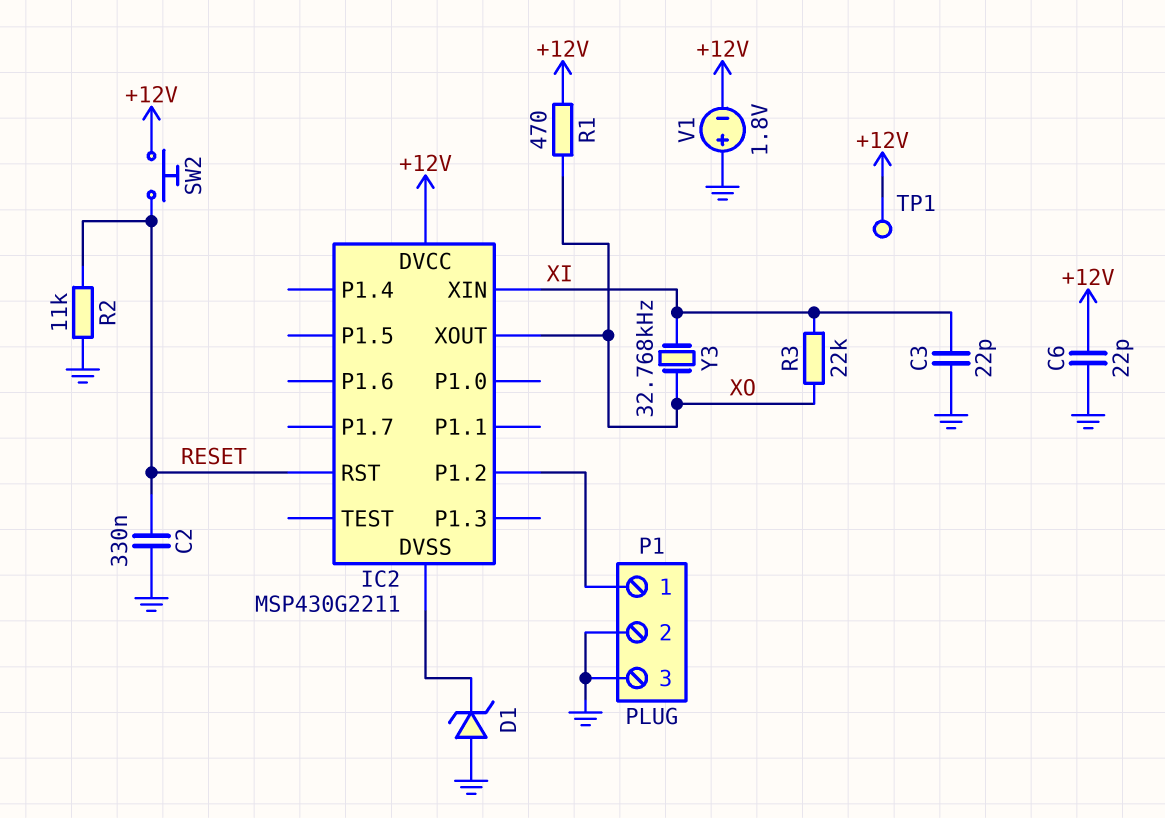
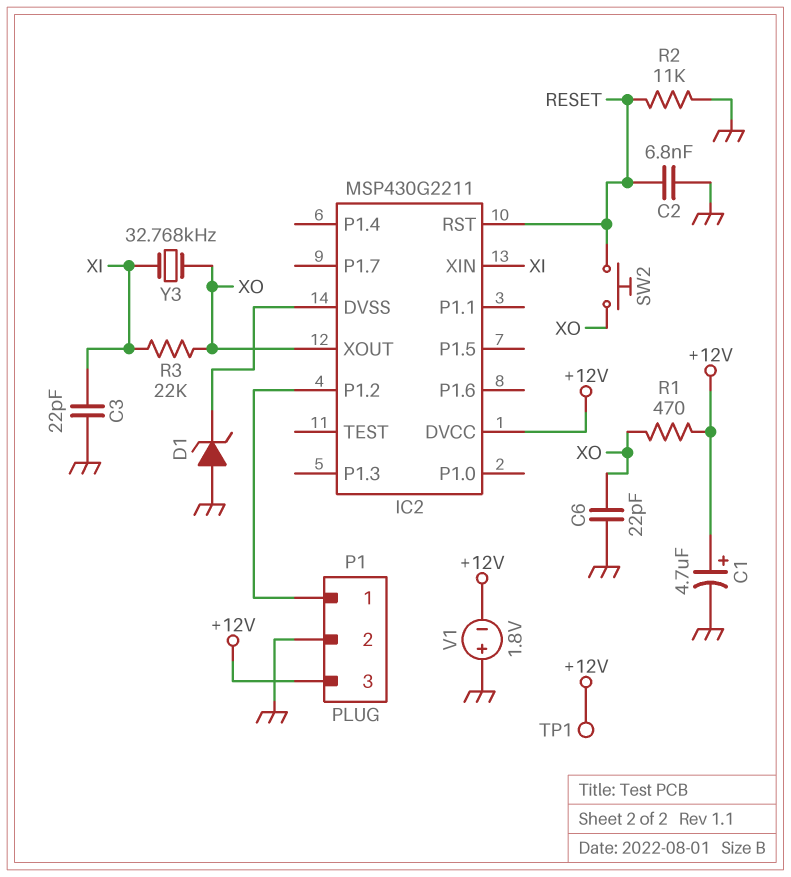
C1: none -> 4.7uF (plus +12V, minus GND)
C2: 330nF (GND, RESET) -> 6.8nF (GND, RESET)
C6: 22pF (+12V, GND) -> 22pF (GND, XO)
P1 pin 3: GND -> +12V
SW2: button (+12V, RESET) -> button (RESET, XO)

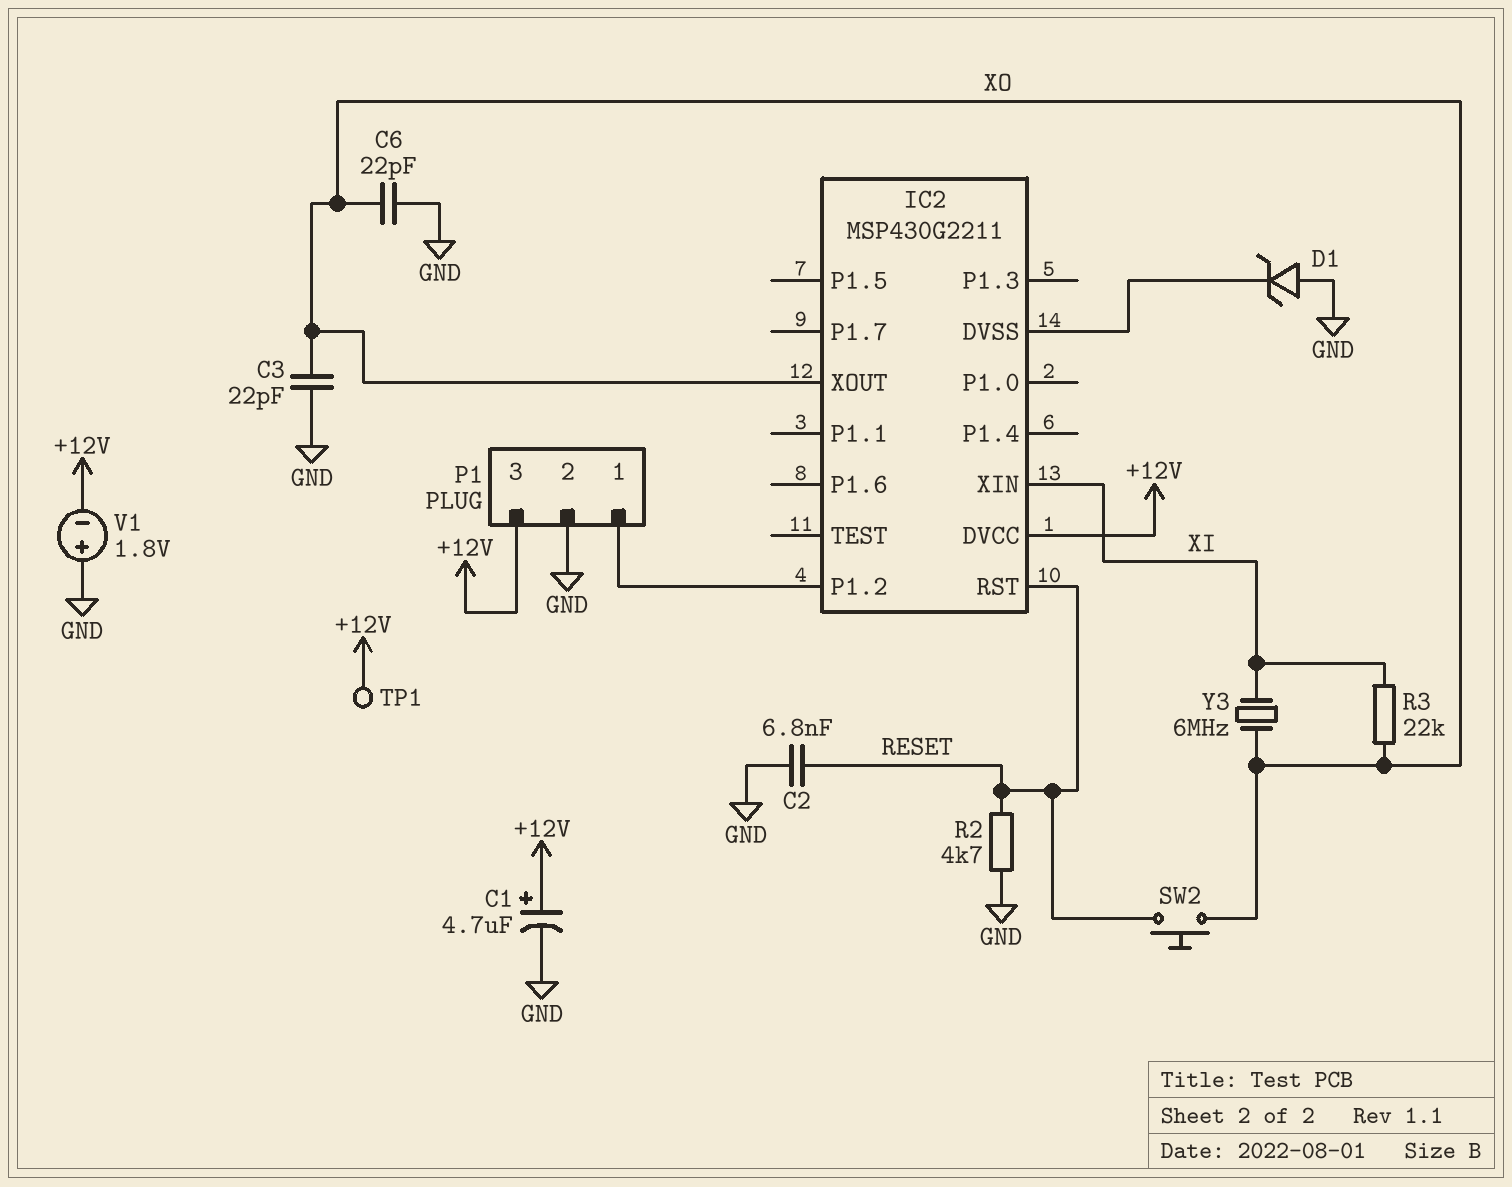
C3: 22pF (GND, XI) -> 22pF (GND, XO)
R1: 470 (+12V, XO) -> none
R2: 11k (GND, RESET) -> 4.7k (GND, RESET)
Y3: 32.768kHz (XI, XO) -> 6MHz (XI, XO)

